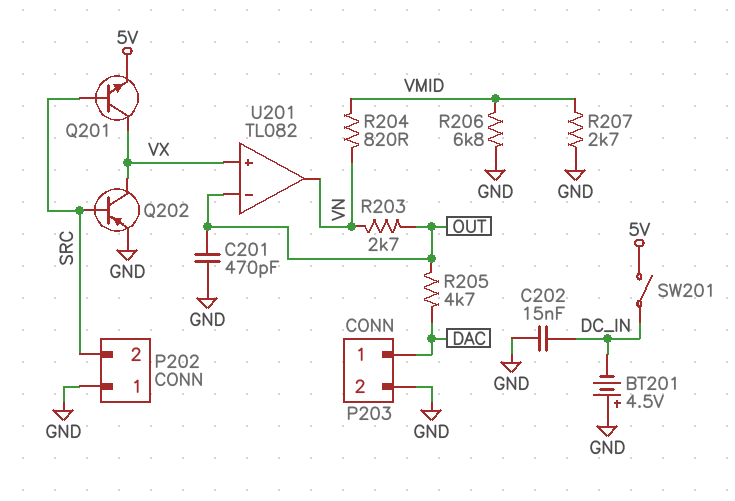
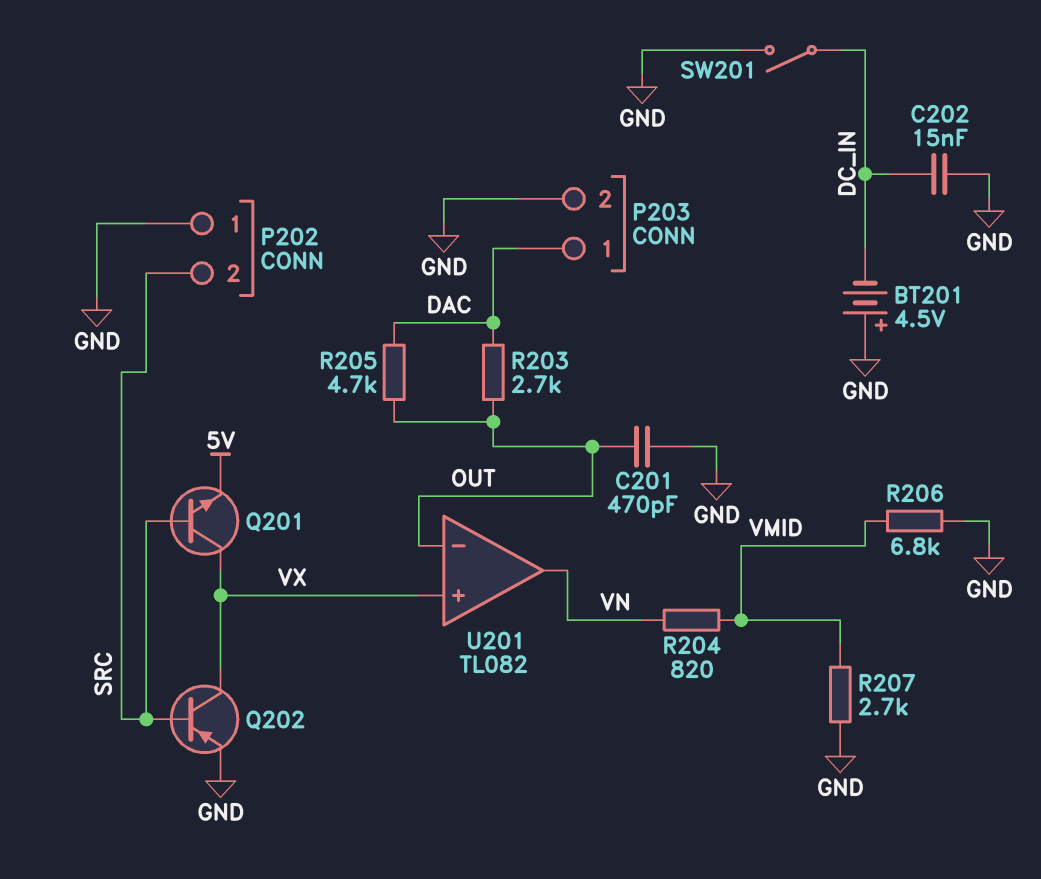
R203: 2.7k (OUT, VN) -> 2.7k (DAC, OUT)
SW201: switch (5V, DC_IN) -> switch (DC_IN, GND)

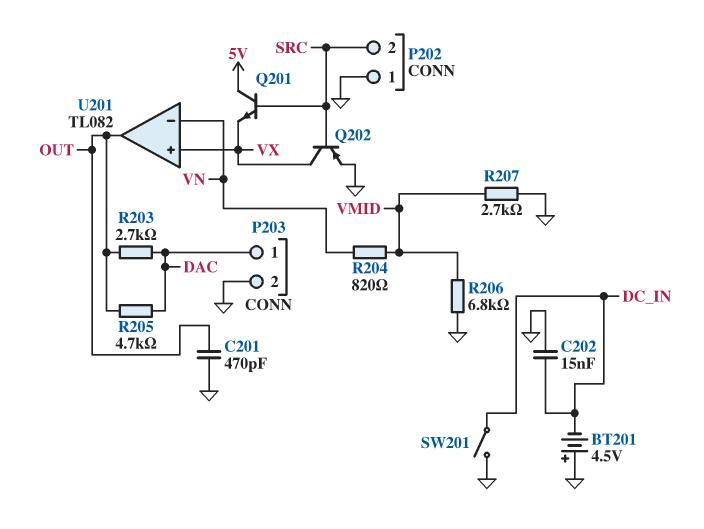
Q201: NPN (B SRC, C VX, E 5V) -> NPN (B SRC, C 5V, E VX)
U201 pin in-: OUT -> VN
U201 pin out: VN -> OUT

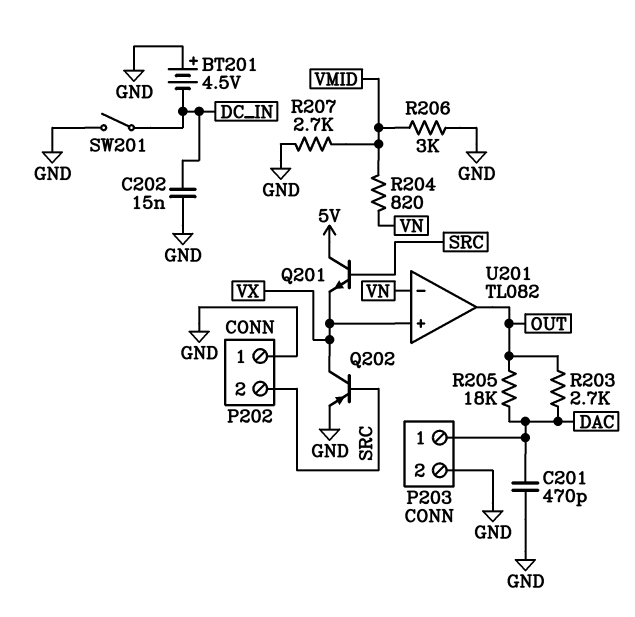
C201: 470pF (GND, OUT) -> 470pF (DAC, GND)
R205: 4.7k (DAC, OUT) -> 18k (DAC, OUT)
R206: 6.8k (GND, VMID) -> 3k (GND, VMID)

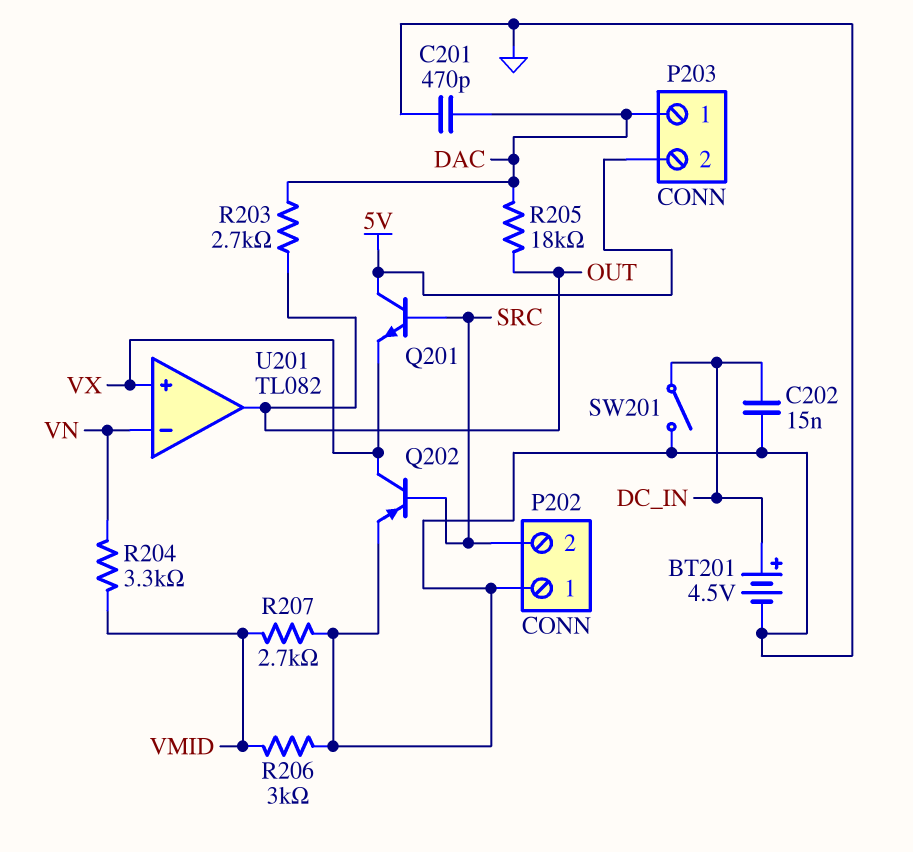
BT201: 4.5V (plus GND, minus DC_IN) -> 4.5V (plus DC_IN, minus GND)
P203 pin 2: GND -> 5V
R204: 820 (VMID, VN) -> 3.3k (VMID, VN)

